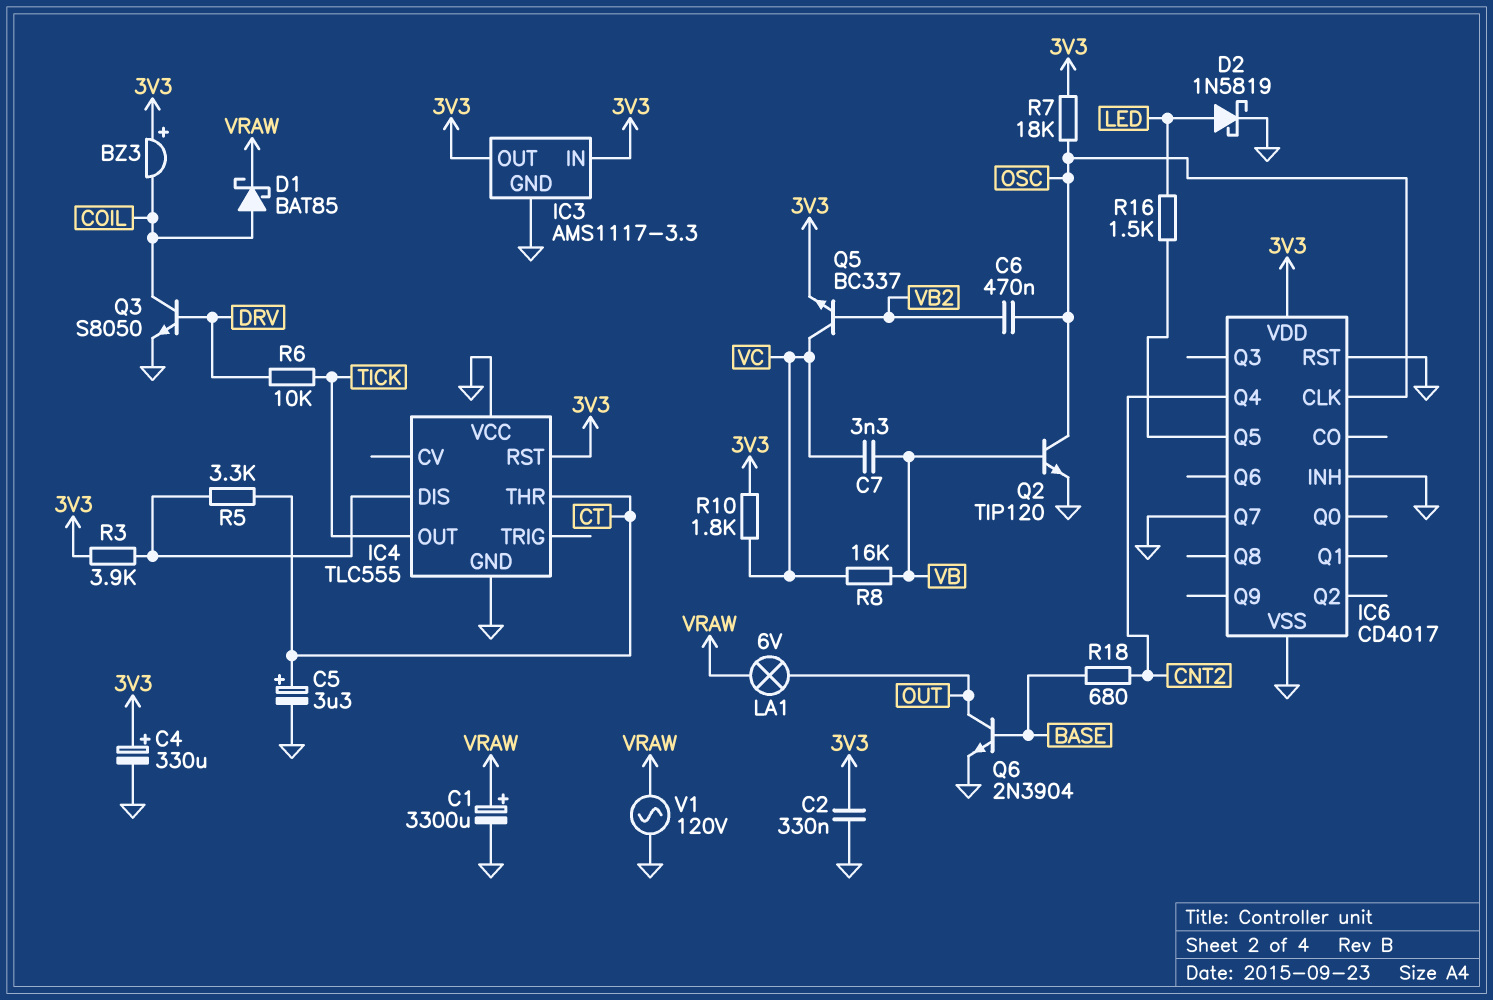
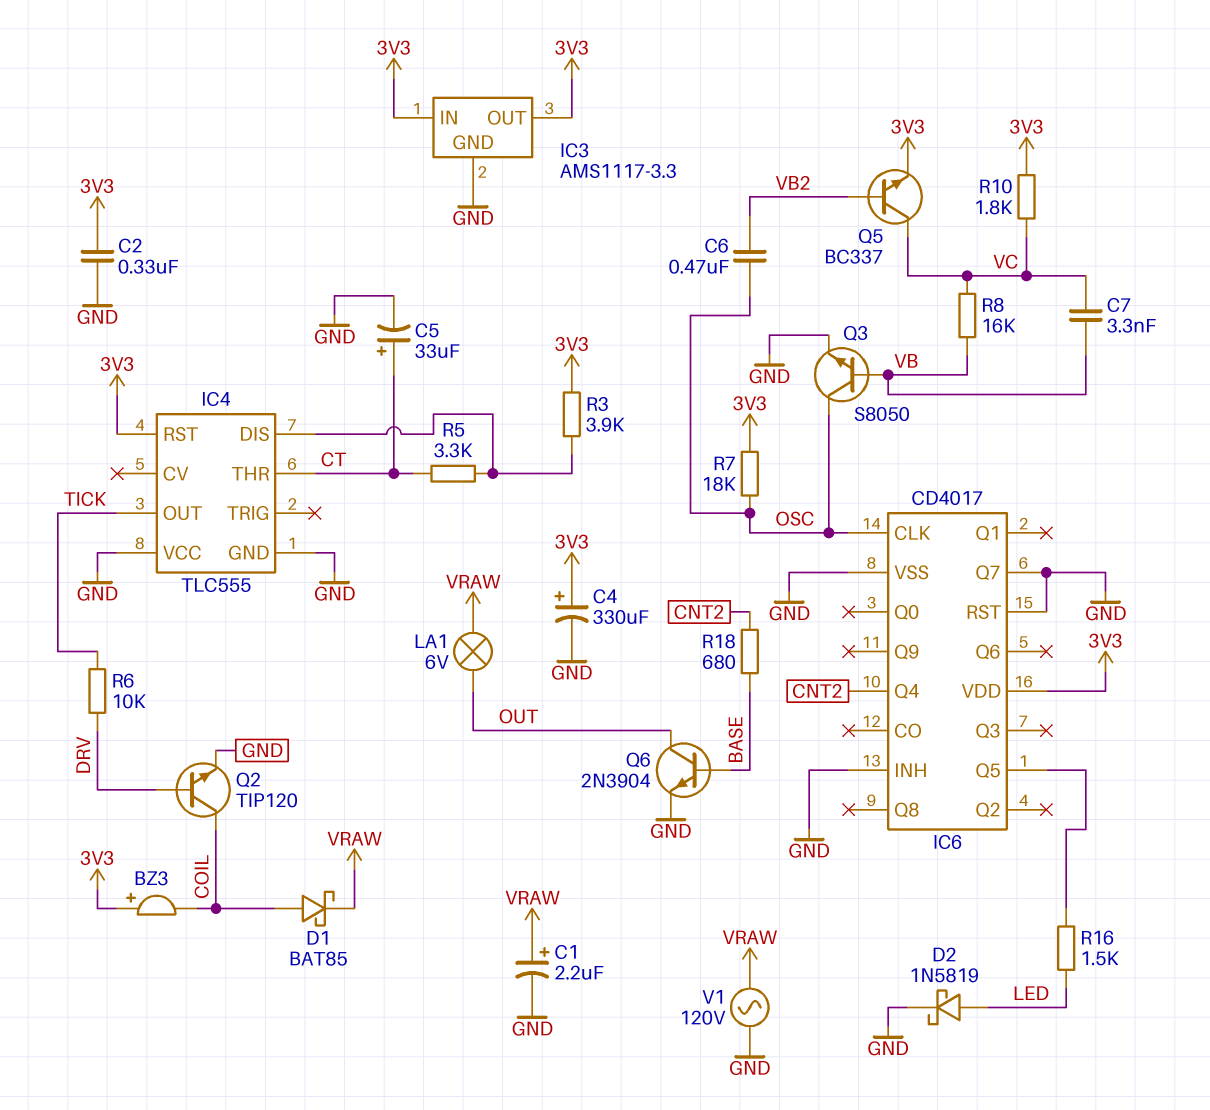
C1: 3300uF (plus VRAW, minus GND) -> 2.2uF (plus VRAW, minus GND)
C5: 3.3uF (plus CT, minus GND) -> 33uF (plus CT, minus GND)
Q2: NPN TIP120 (B VB, C OSC, E GND) -> NPN TIP120 (B DRV, C COIL, E GND)
Q3: NPN S8050 (B DRV, C COIL, E GND) -> NPN S8050 (B VB, C OSC, E GND)

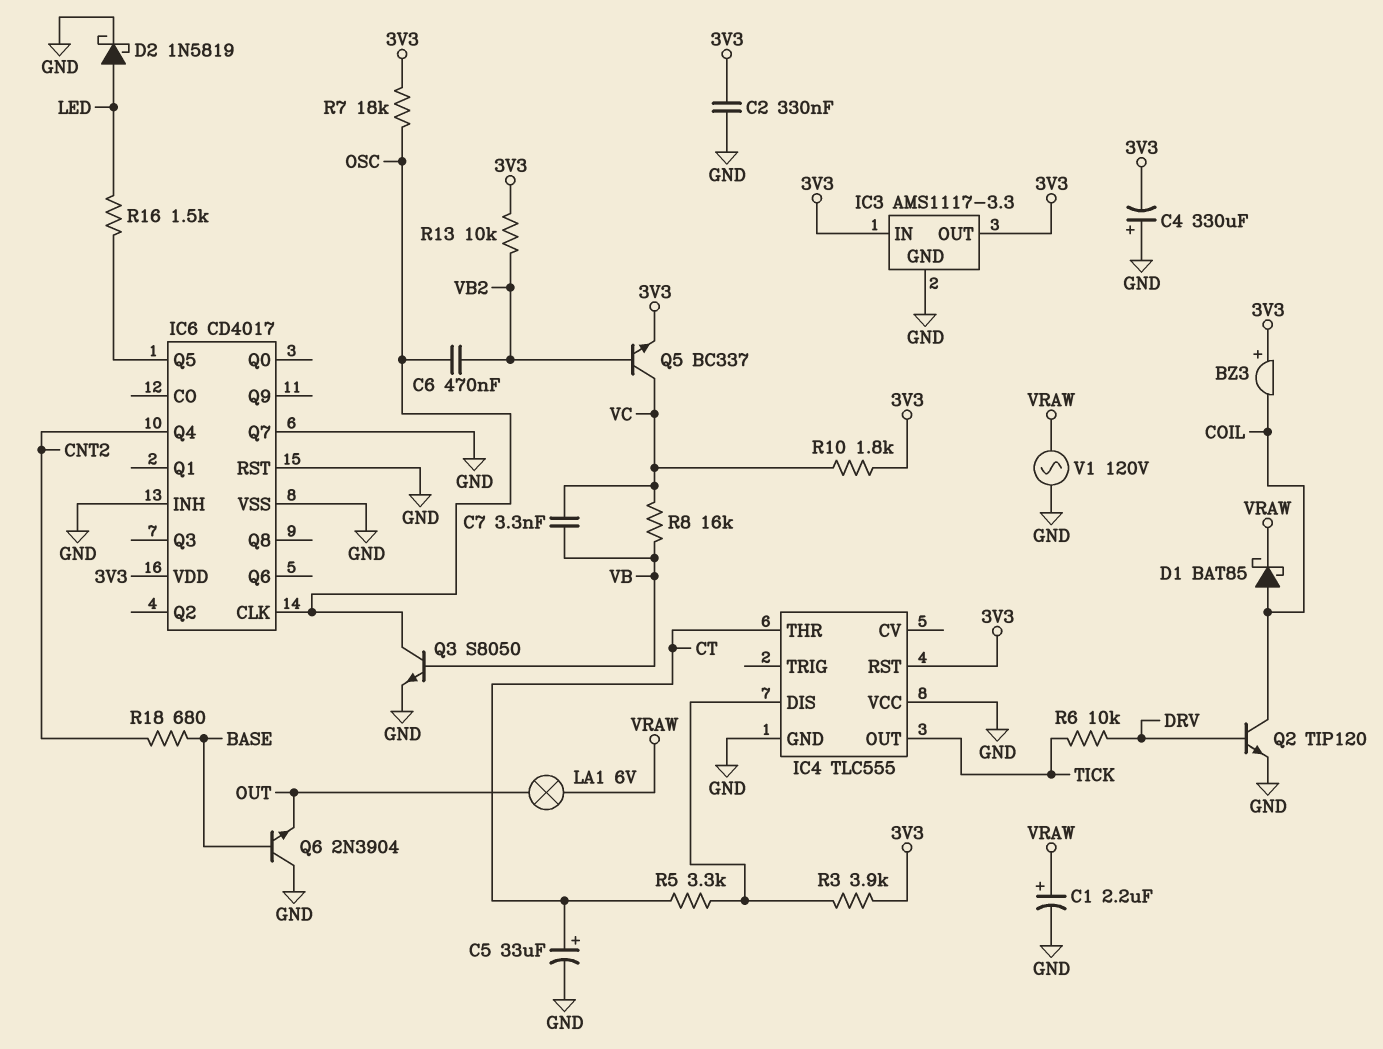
C4: 330uF (plus 3V3, minus GND) -> 330uF (plus GND, minus 3V3)
Q6: NPN 2N3904 (B BASE, C OUT, E GND) -> NPN 2N3904 (B BASE, C GND, E OUT)
R13: none -> 10k (3V3, VB2)

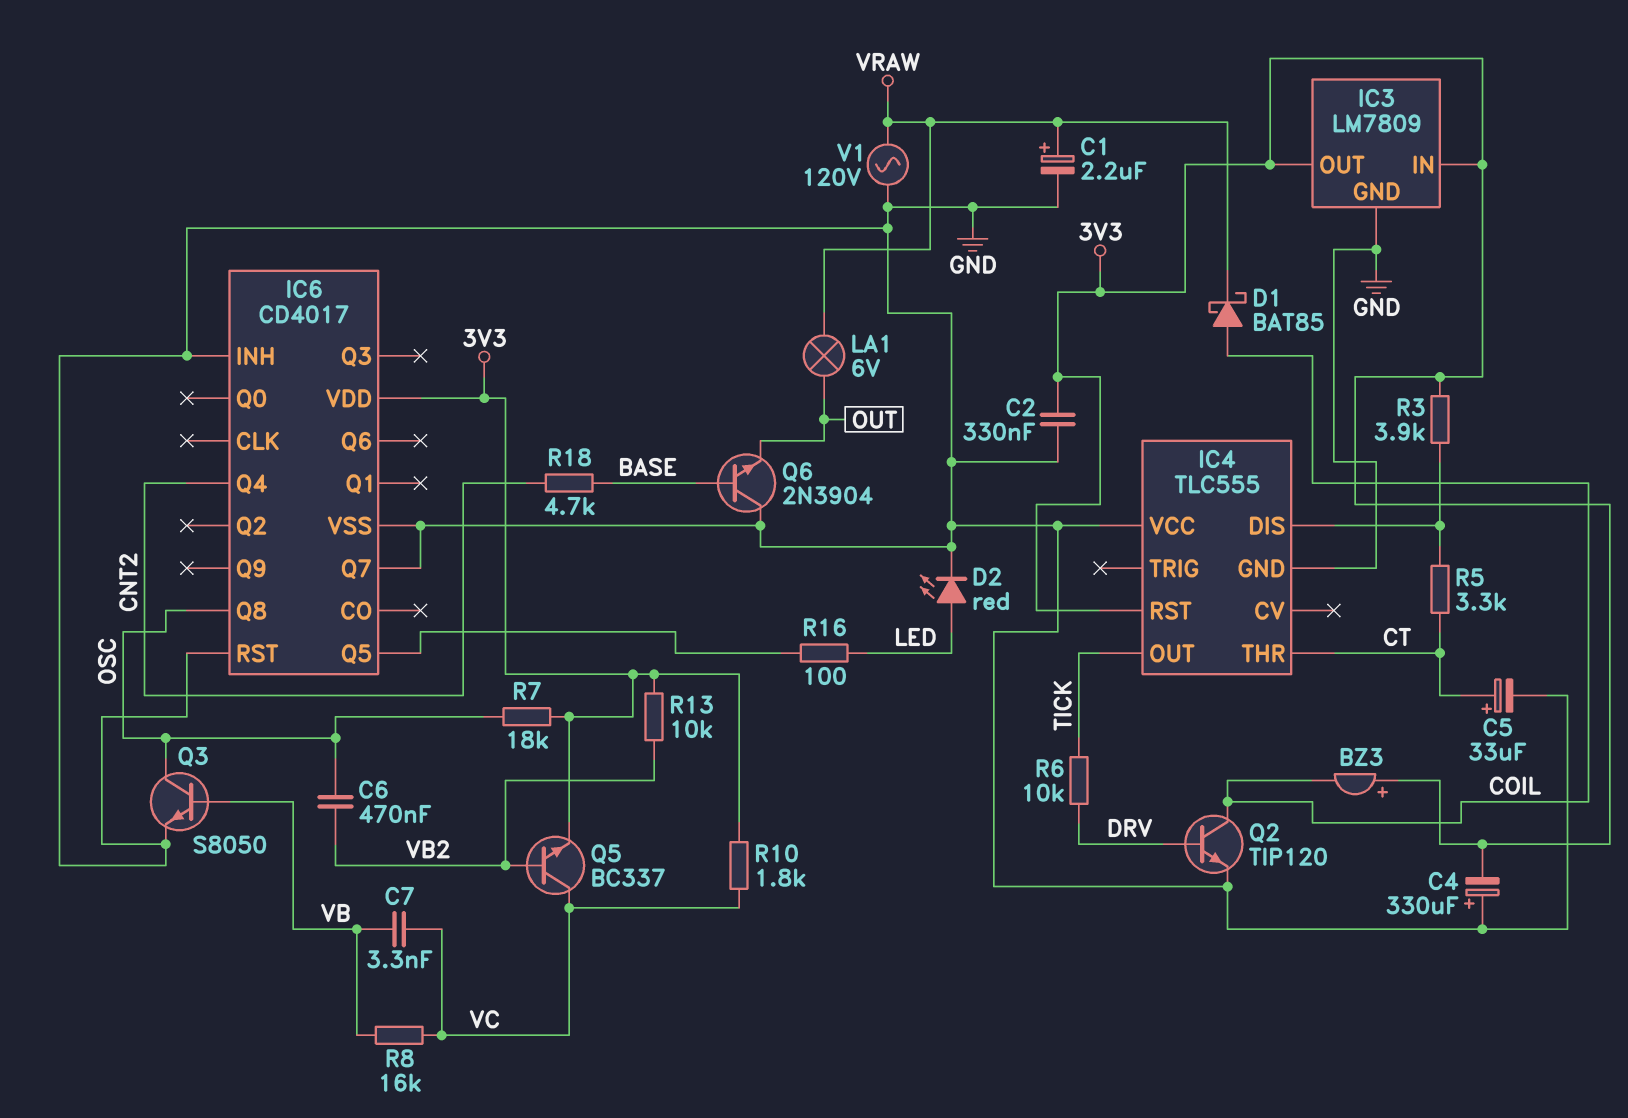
D2: schottky 1N5819 (A LED, K GND) -> LED red (A LED, K GND)
IC3: AMS1117-3.3 -> LM7809
IC6 pin CLK: OSC -> none
IC6 pin Q8: none -> OSC
R16: 1.5k (IC6/Q5, LED) -> 100 (IC6/Q5, LED)
R18: 680 (BASE, CNT2) -> 4.7k (BASE, CNT2)

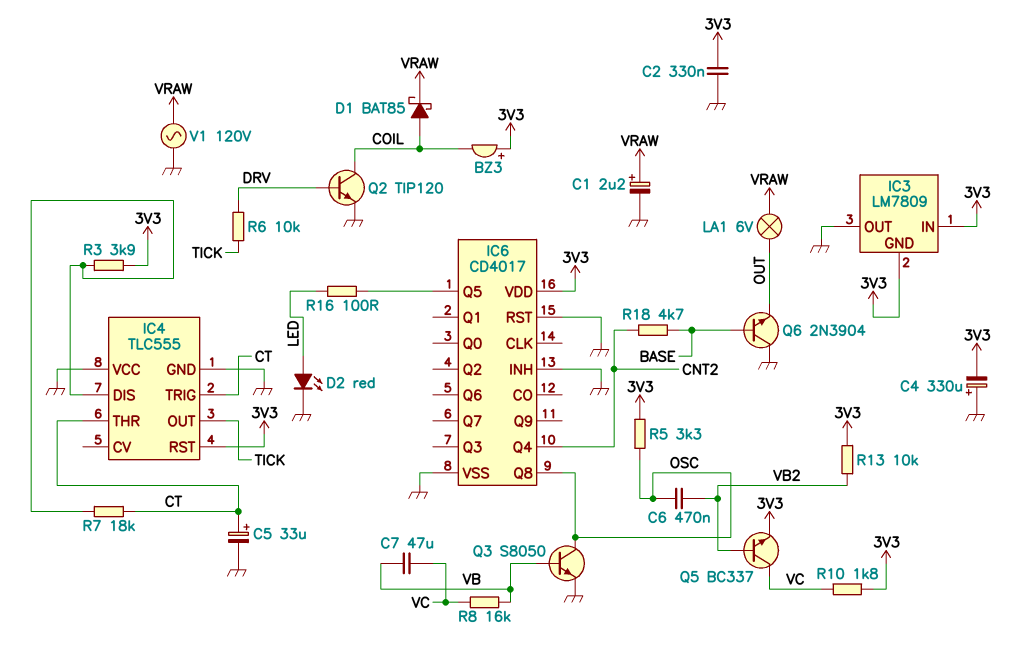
C7: 3.3nF (VB, VC) -> 47uF (VB, VC)
IC3 pin GND: GND -> 3V3
IC3 pin OUT: 3V3 -> GND
IC4 pin TRIG: none -> CT
IC6 pin Q7: GND -> none
R5: 3.3k (CT, IC4/DIS) -> 3.3k (3V3, OSC)
R7: 18k (3V3, OSC) -> 18k (CT, IC4/DIS)

